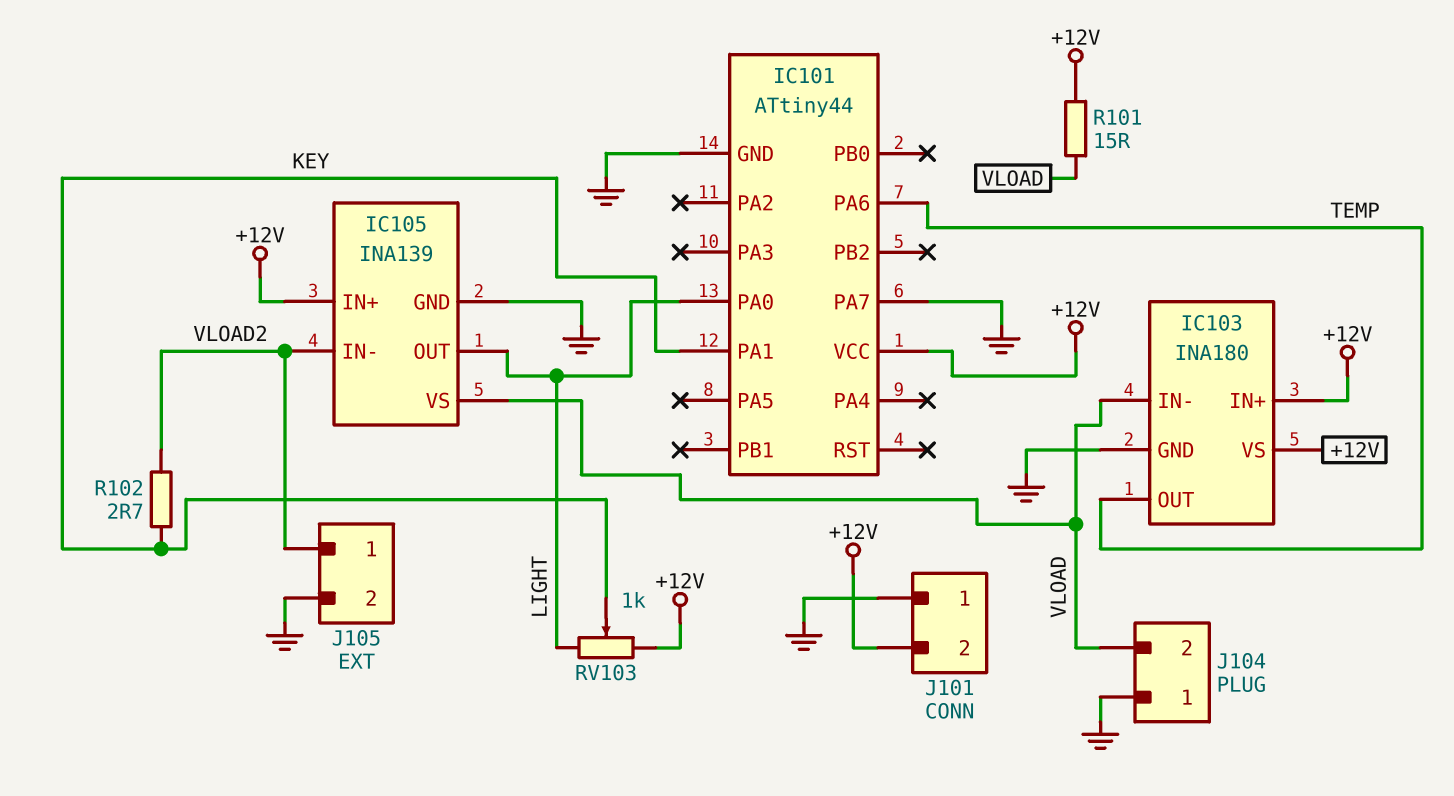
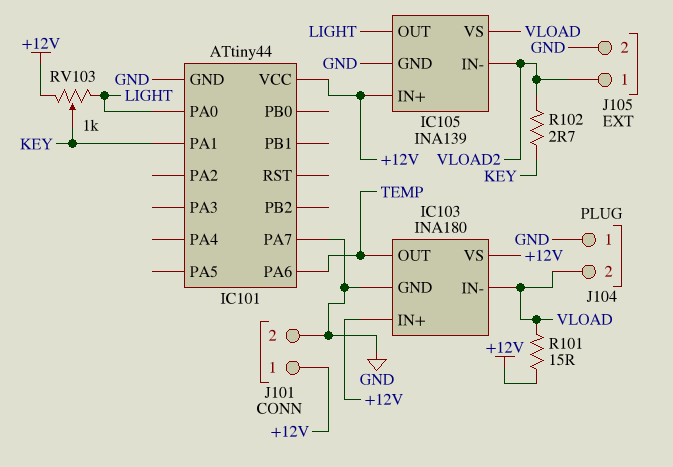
J101 pin 1: GND -> +12V
J101 pin 2: +12V -> GND

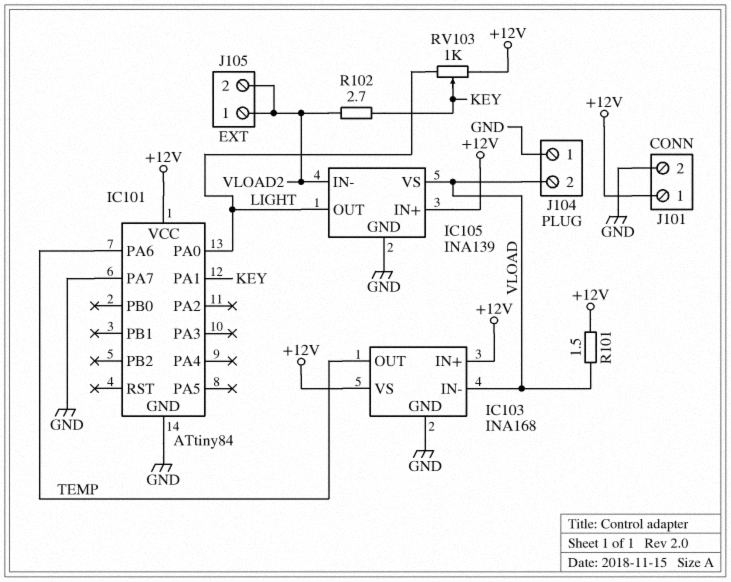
IC101: ATtiny44 -> ATtiny84
IC103: INA180 -> INA168
J105 pin 2: GND -> VLOAD2
R101: 15 (+12V, VLOAD) -> 1.5 (+12V, VLOAD)

